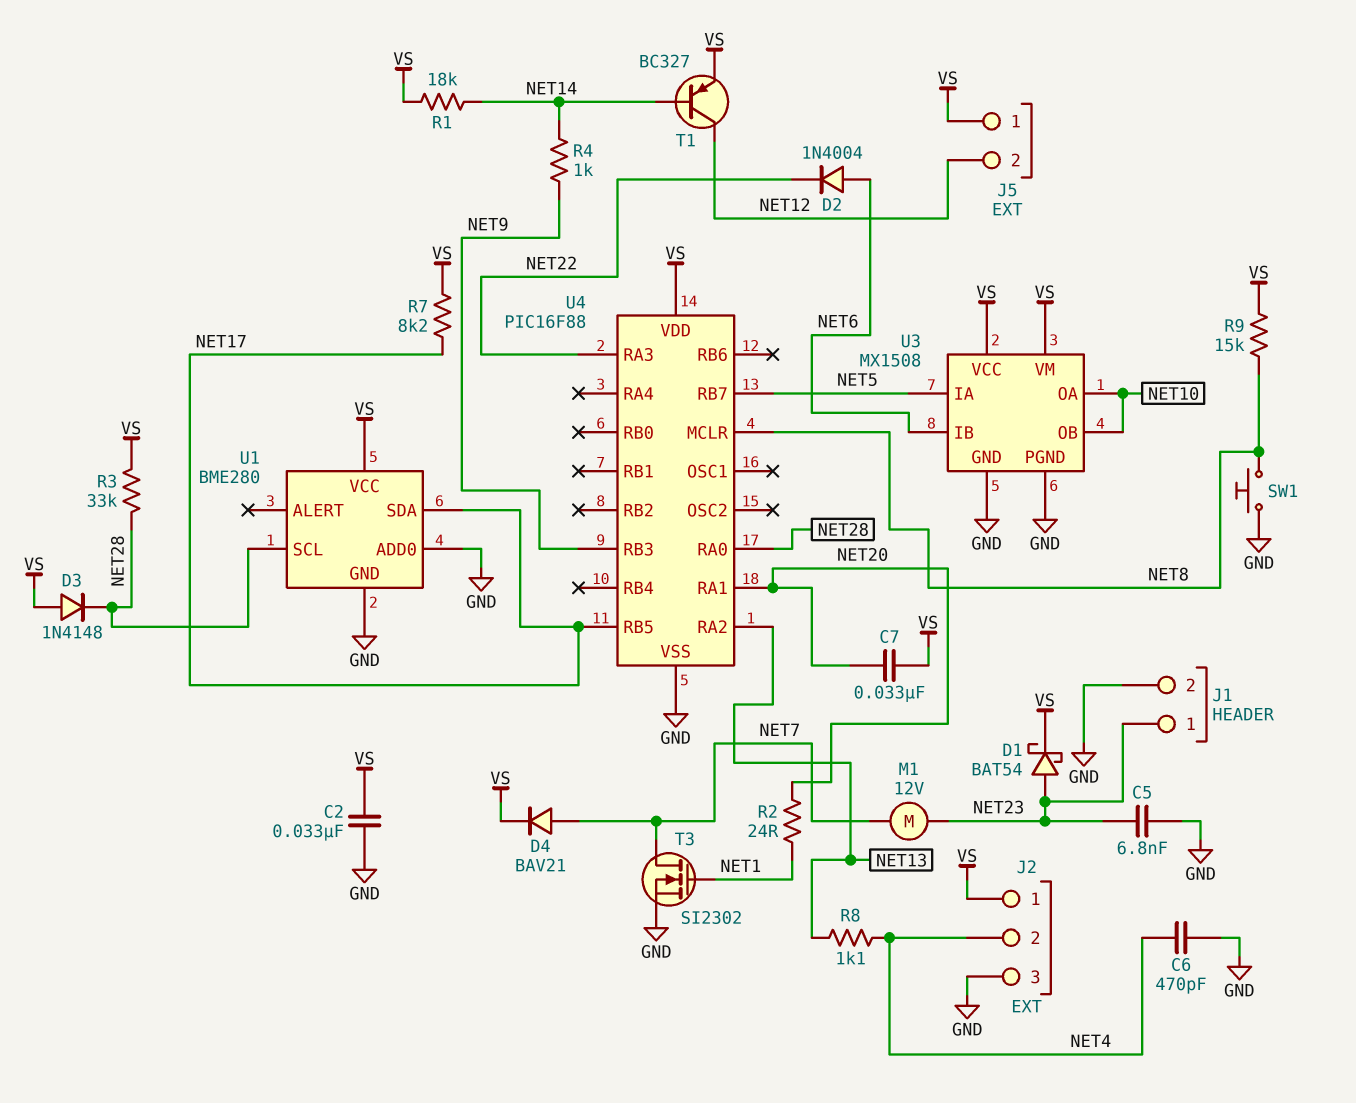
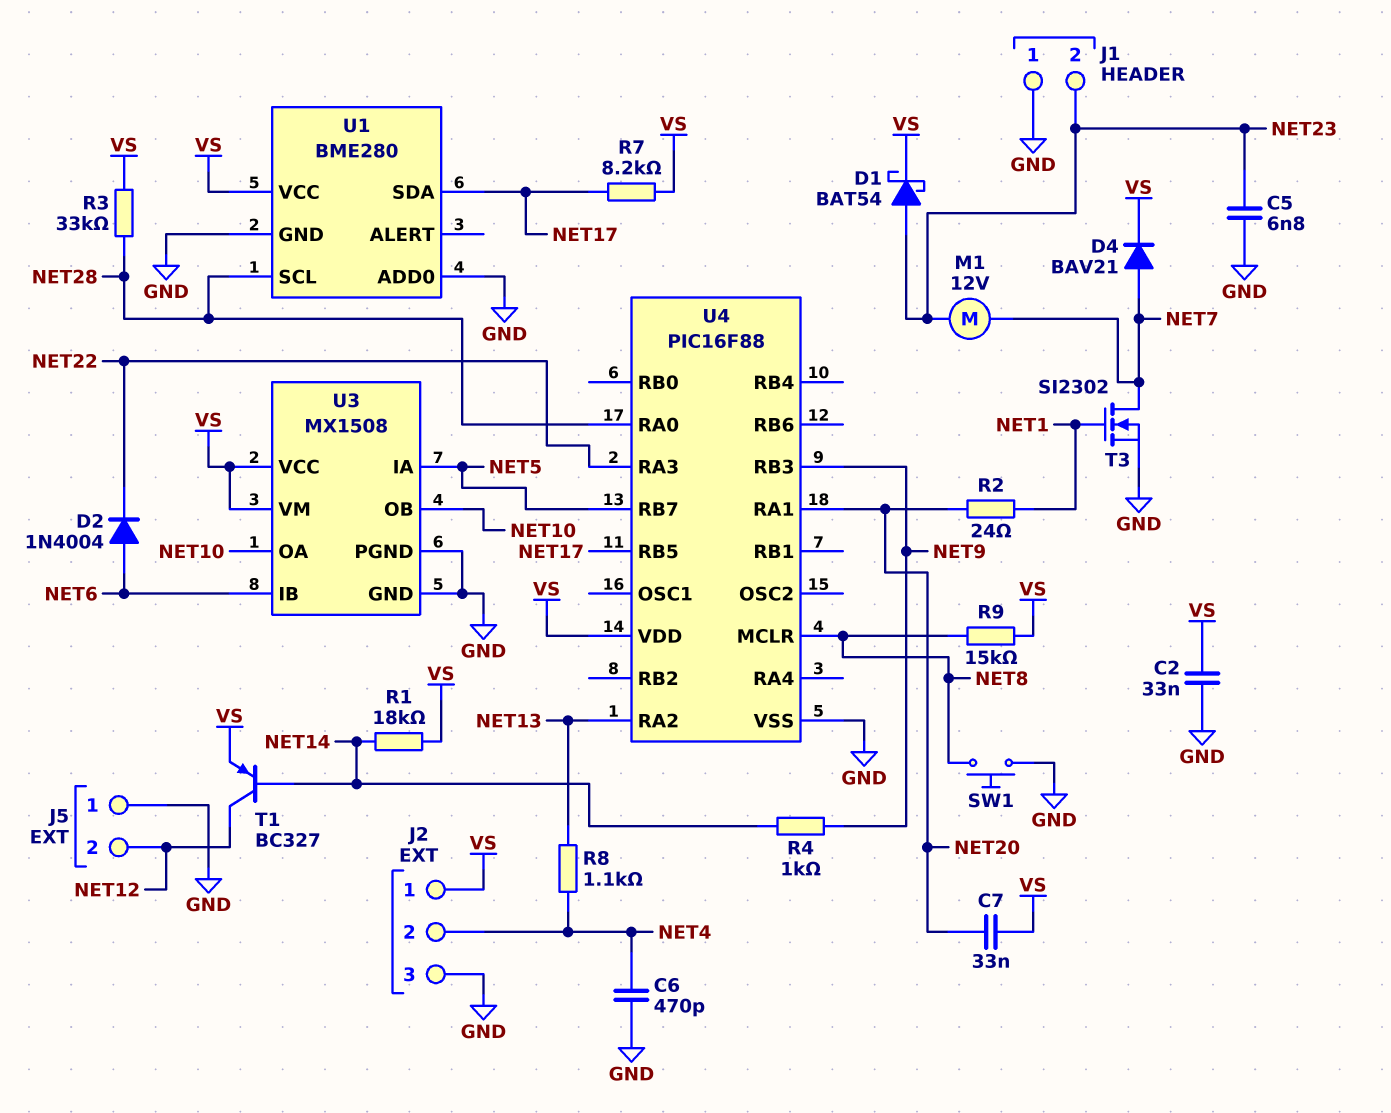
D3: diode 1N4148 (A VS, K NET28) -> none
J1 pin 1: NET23 -> GND
J1 pin 2: GND -> NET23
J5 pin 1: VS -> GND

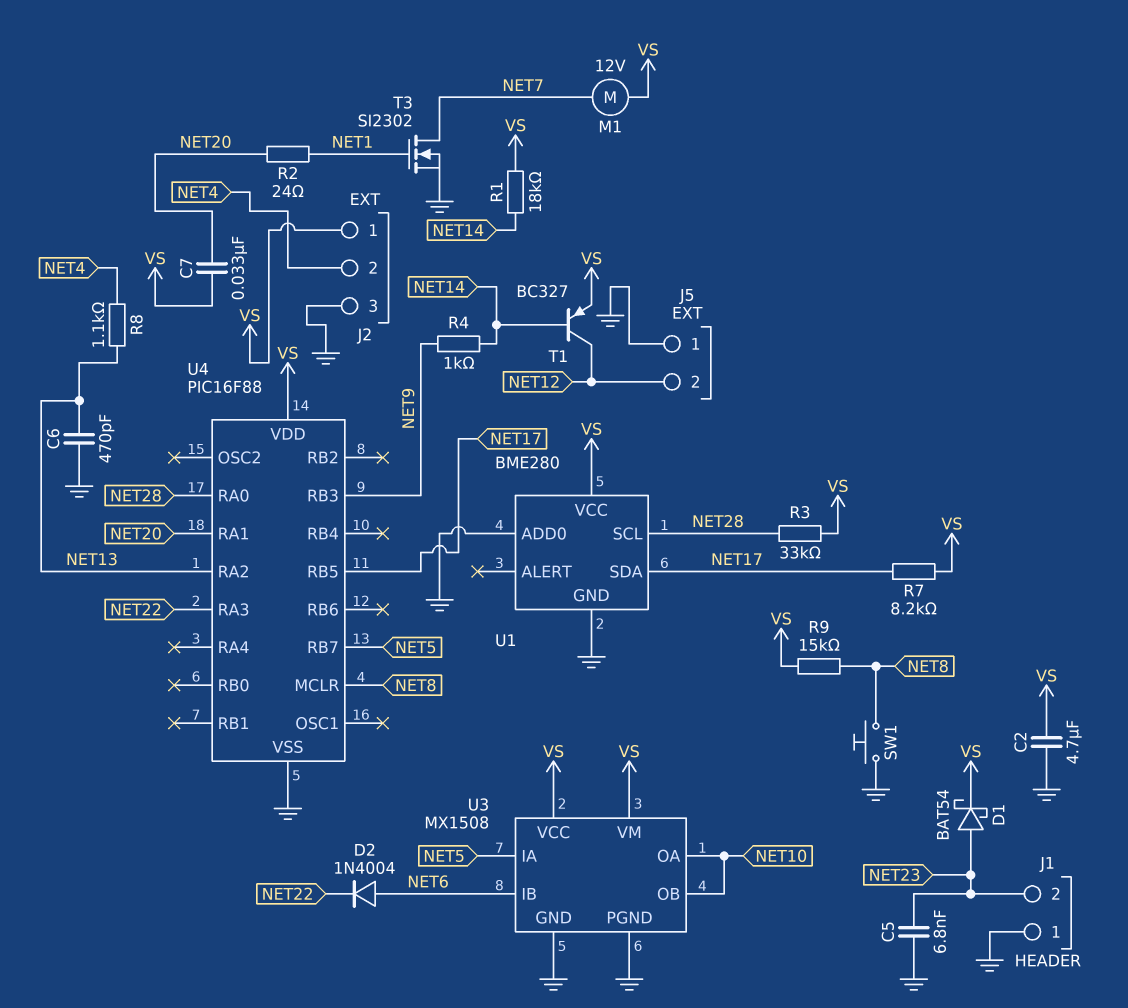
C2: 33nF (GND, VS) -> 4.7uF (GND, VS)
C6: 470pF (GND, NET4) -> 470pF (GND, NET13)
D4: diode BAV21 (A NET7, K VS) -> none
M1: motor 12V (NET7, NET23) -> motor 12V (NET7, VS)

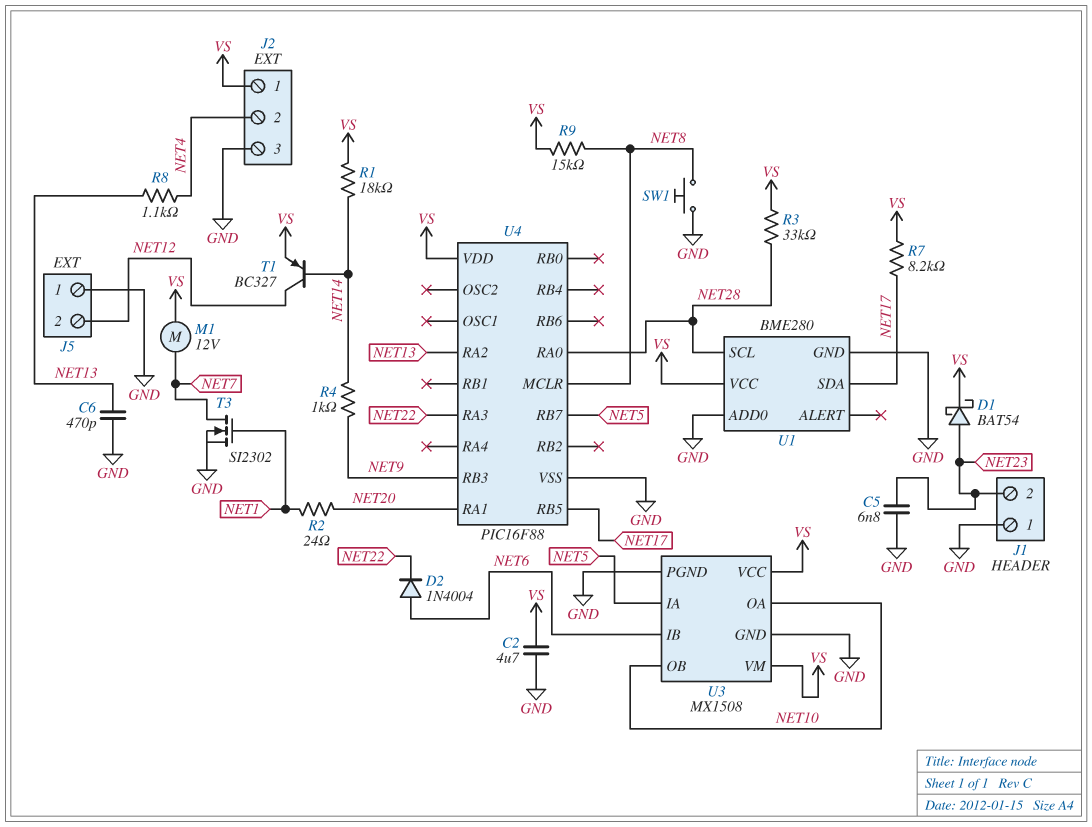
C7: 33nF (NET20, VS) -> none

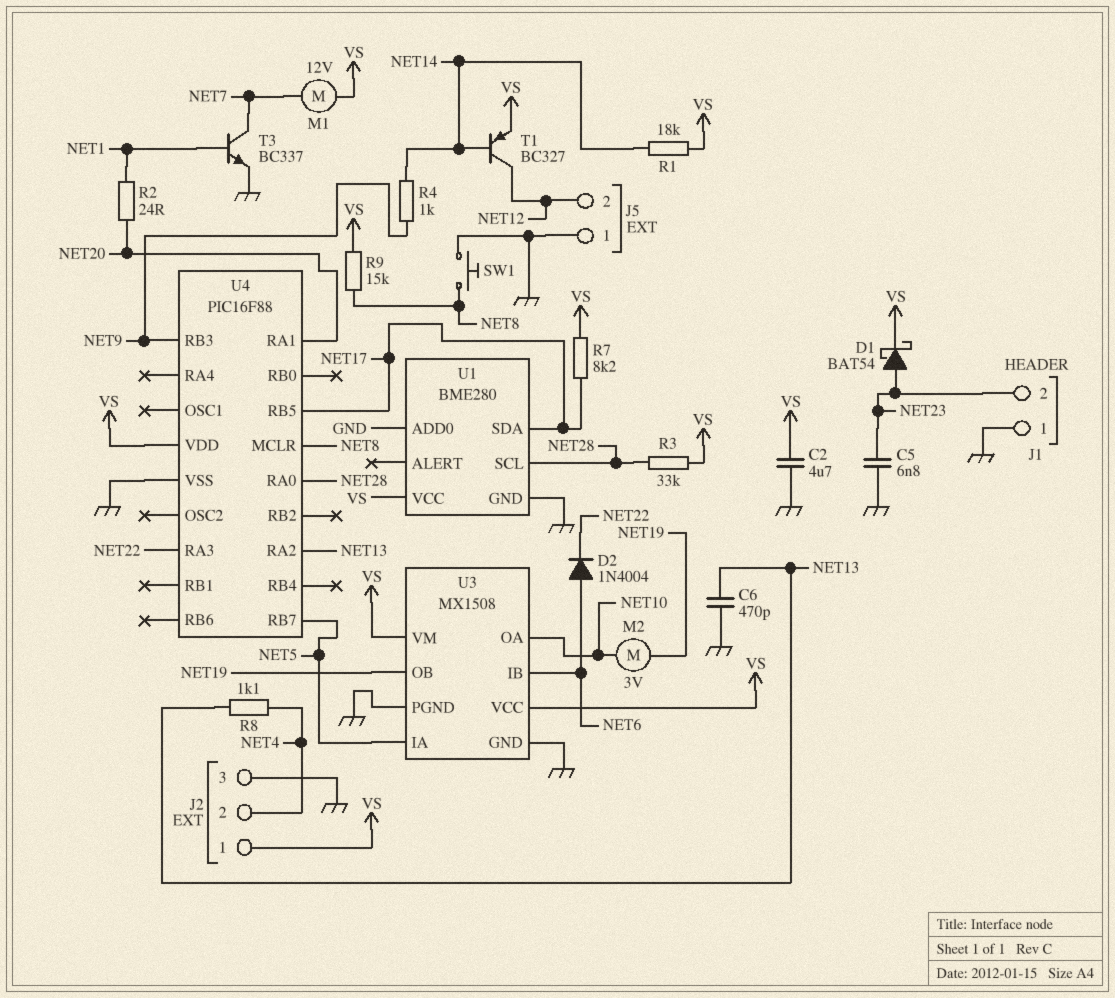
M2: none -> motor 3V (NET10, NET19)
T3: NMOS SI2302 (G NET1, D NET7, S GND) -> NPN BC337 (B NET1, C NET7, E GND)
U3 pin OB: NET10 -> NET19

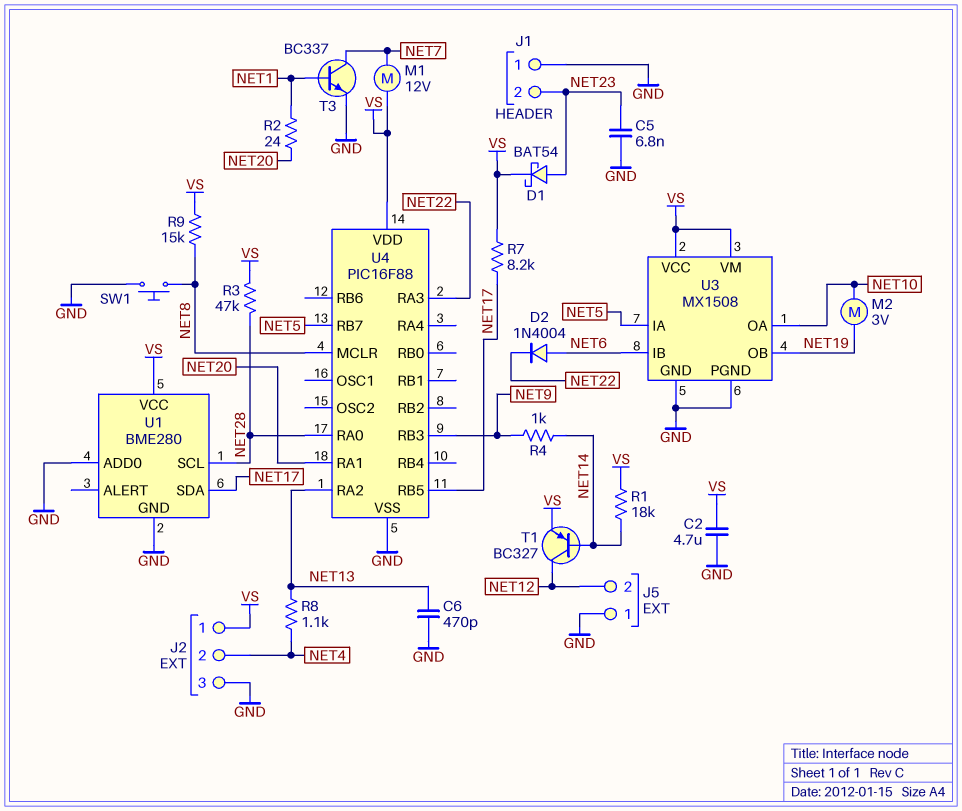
R3: 33k (NET28, VS) -> 47k (NET28, VS)

